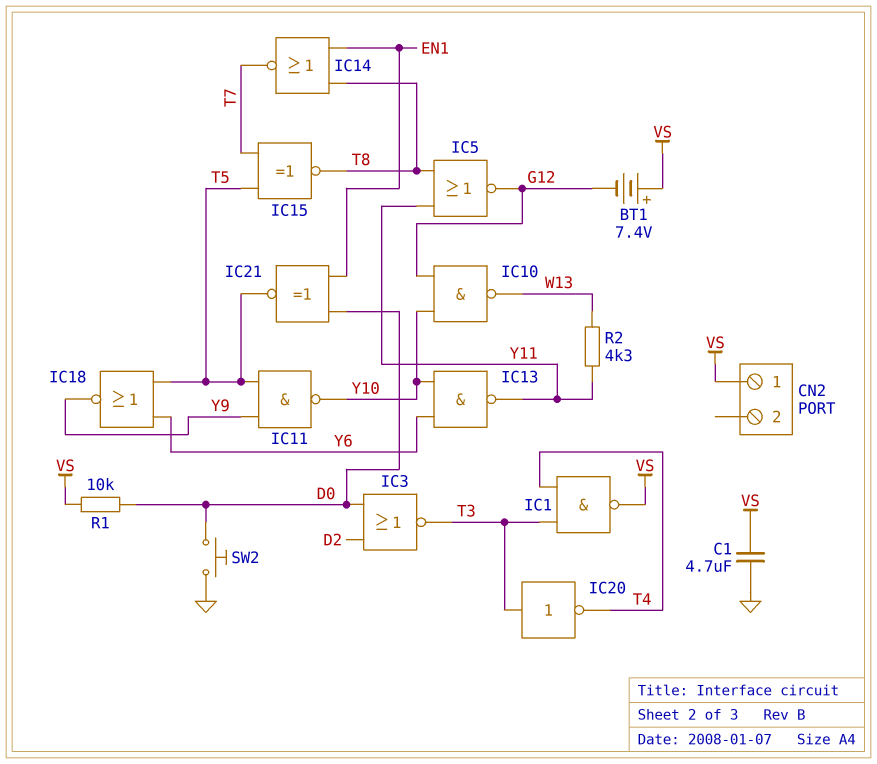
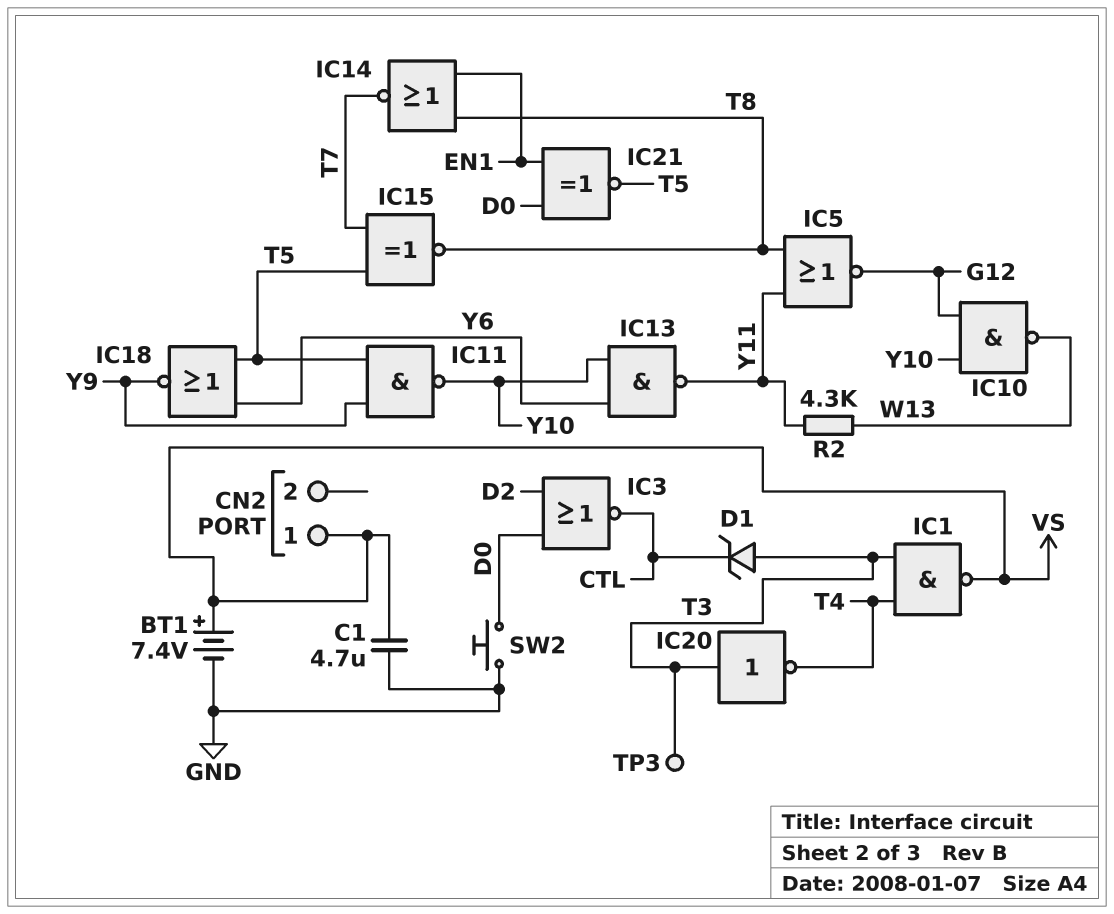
BT1: 7.4V (plus VS, minus G12) -> 7.4V (plus VS, minus GND)
D1: none -> zener (A T3, K CTL)
IC3: NOR (in D0, in D2, out T3) -> NOR (in D0, in D2, out CTL)
R1: 10k (D0, VS) -> none
TP3: none -> test point (T3)

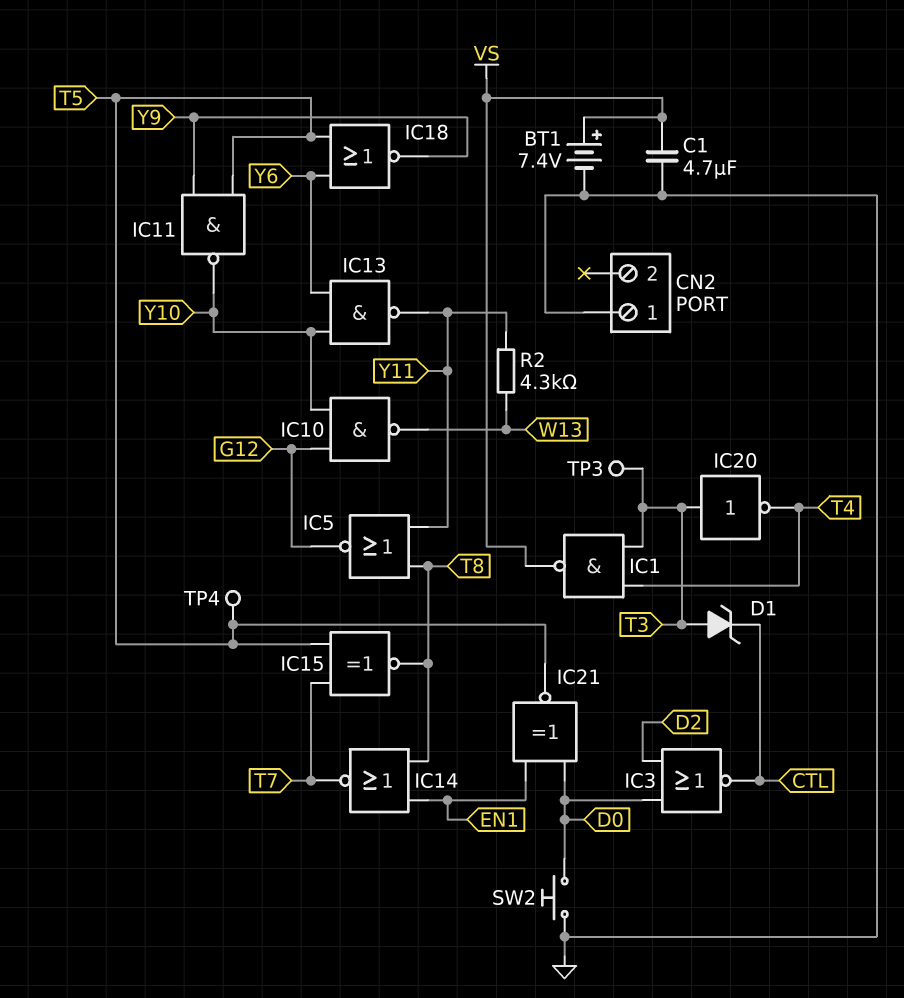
CN2 pin 1: VS -> GND
TP4: none -> test point (T5)

